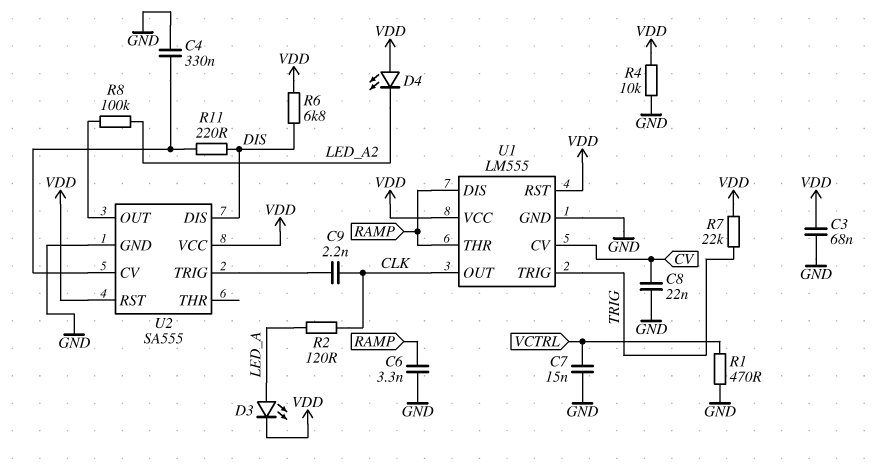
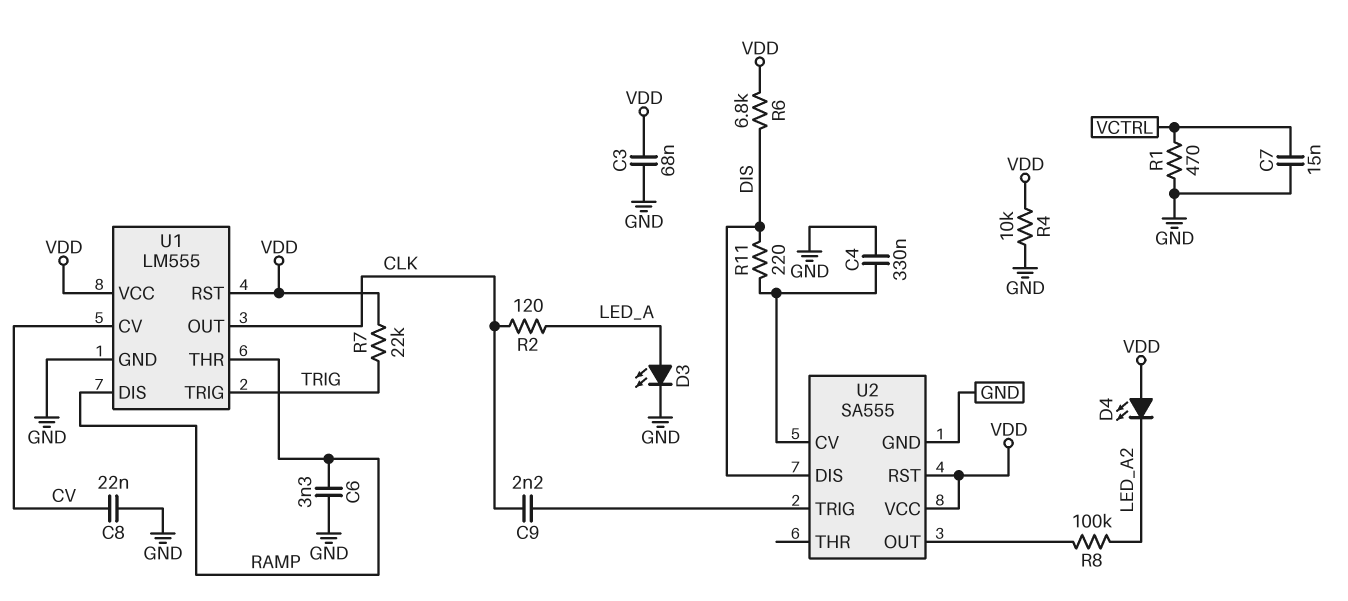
D3: LED (A LED_A, K VDD) -> LED (A LED_A, K GND)

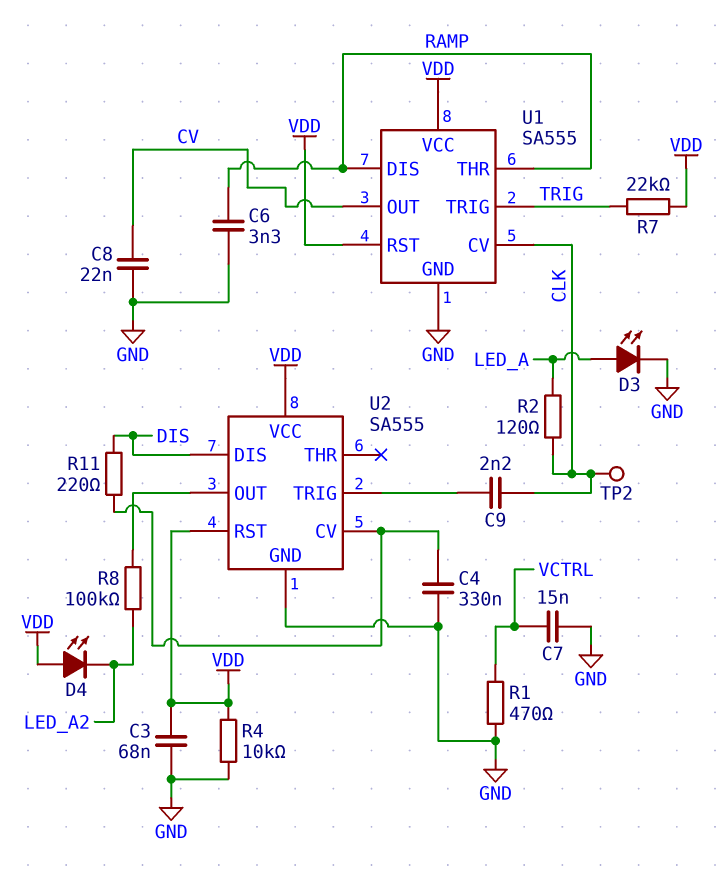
R6: 6.8k (DIS, VDD) -> none
TP2: none -> test point (CLK)
U1: LM555 -> SA555
U1 pin CV: CV -> CLK
U1 pin OUT: CLK -> CV

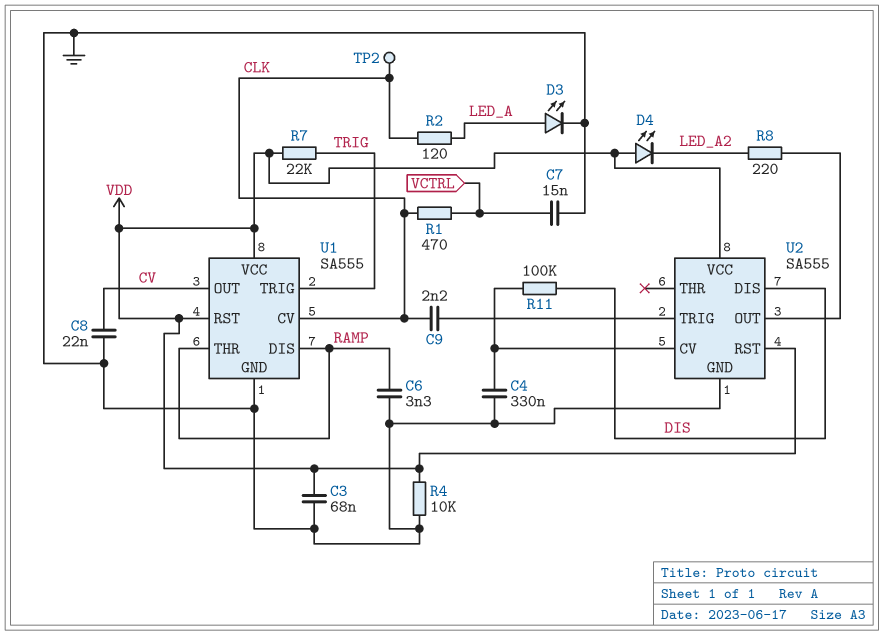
R1: 470 (GND, VCTRL) -> 470 (CLK, VCTRL)
R8: 100k (LED_A2, U2/OUT) -> 220 (LED_A2, U2/OUT)
R11: 220 (DIS, U2/CV) -> 100k (DIS, U2/CV)

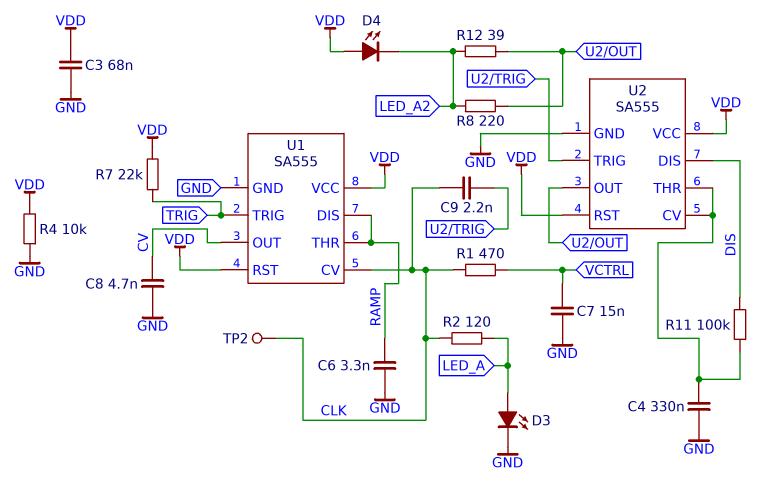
C8: 22nF (CV, GND) -> 4.7nF (CV, GND)
R12: none -> 39 (LED_A2, U2/OUT)
U2 pin THR: none -> U2/CV

